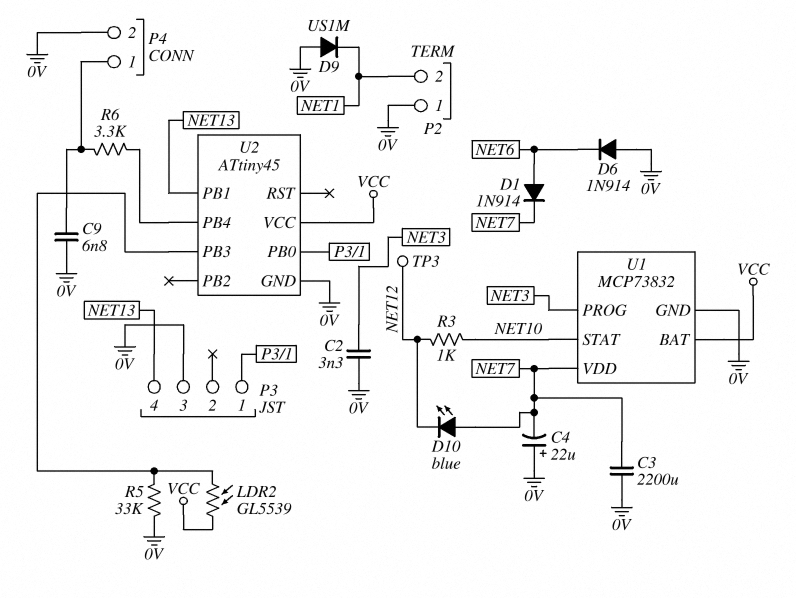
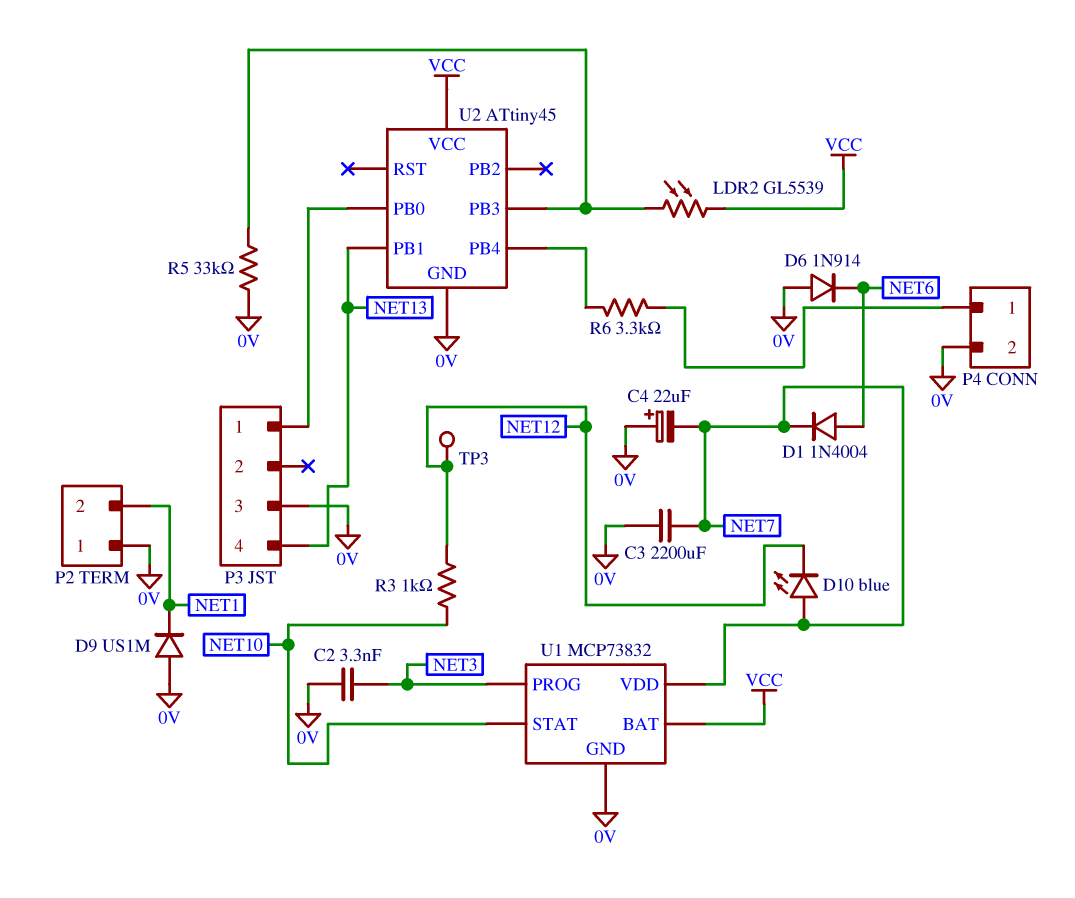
C9: 6.8nF (0V, P4/1) -> none
D1: diode 1N914 (A NET6, K NET7) -> diode 1N4004 (A NET6, K NET7)

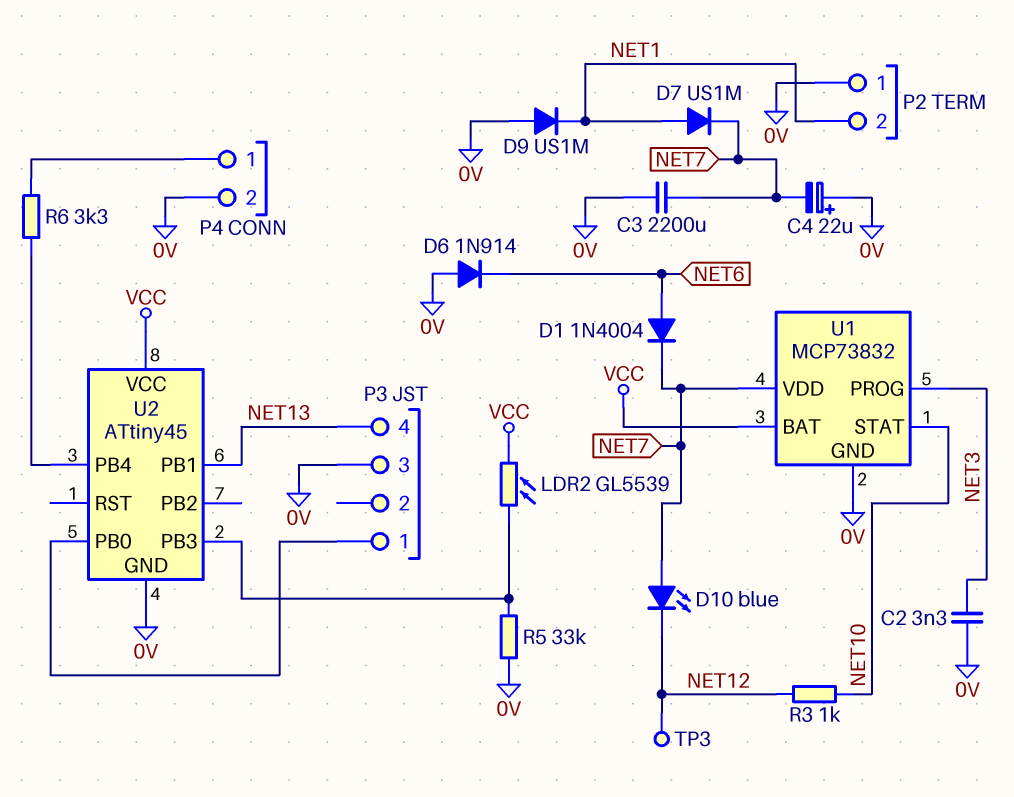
D7: none -> diode US1M (A NET1, K NET7)

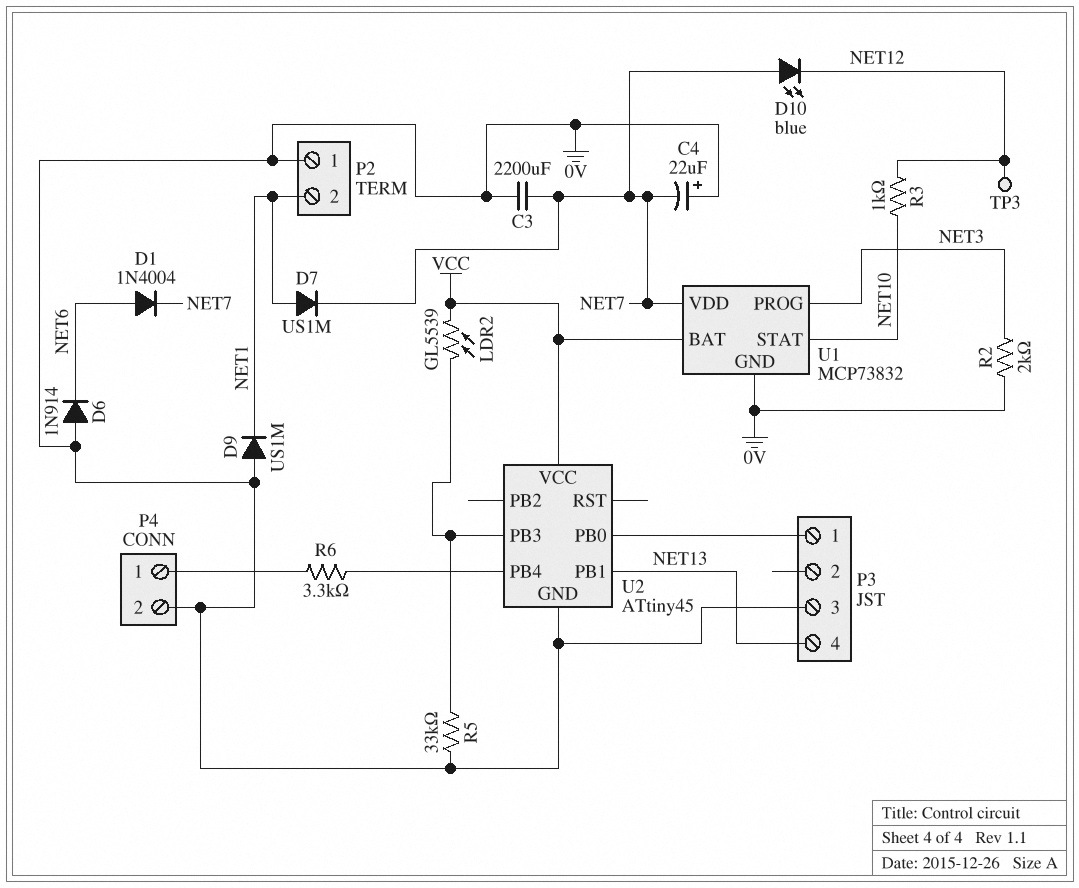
C2: 3.3nF (0V, NET3) -> none
R2: none -> 2k (0V, NET3)

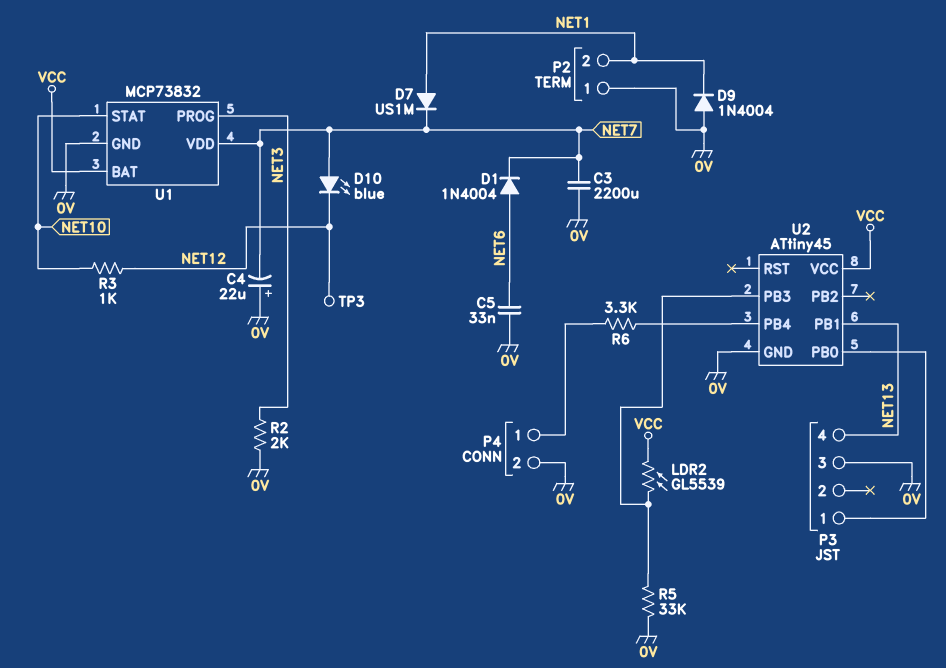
C5: none -> 33nF (0V, NET6)
D6: diode 1N914 (A 0V, K NET6) -> none
D9: diode US1M (A 0V, K NET1) -> diode 1N4004 (A 0V, K NET1)

